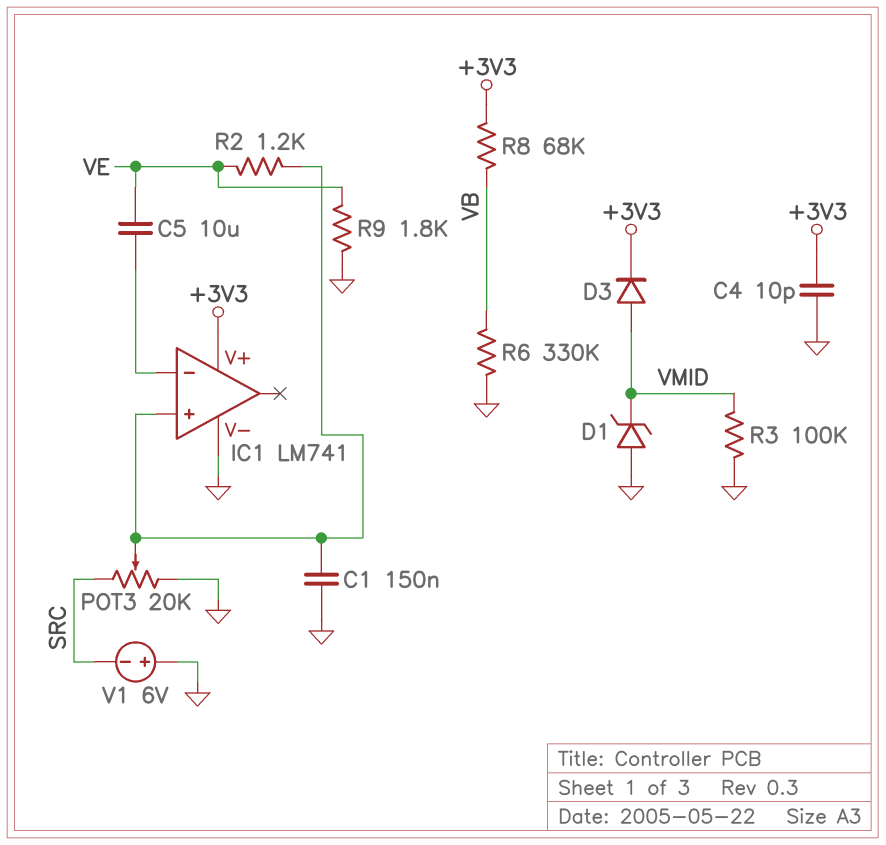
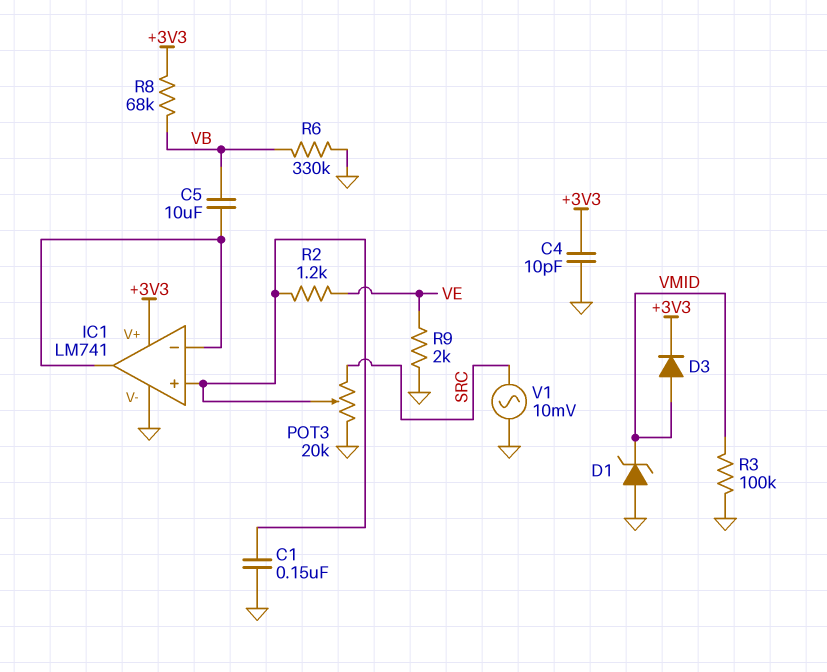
C5: 10uF (IC1/in-, VE) -> 10uF (IC1/in-, VB)
IC1 pin out: none -> IC1/in-
R9: 1.8k (GND, VE) -> 2k (GND, VE)
V1: 6V (plus GND, minus SRC) -> AC 10mV (GND, SRC)

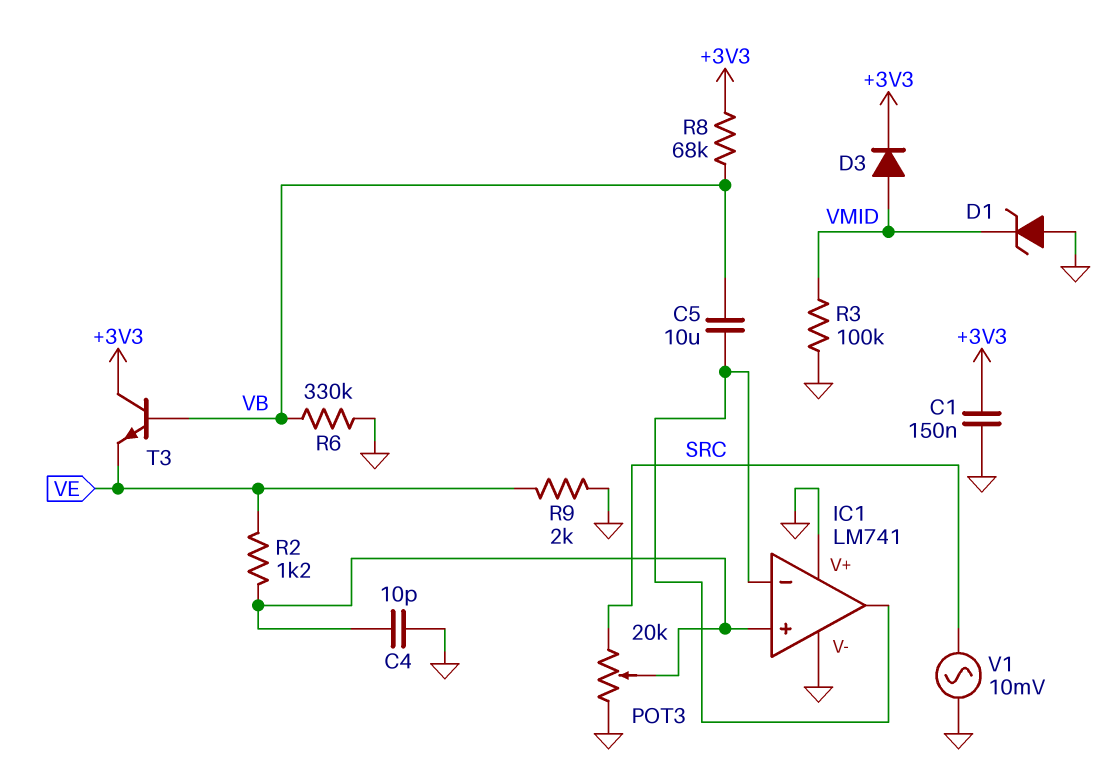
C1: 150nF (GND, IC1/in+) -> 150nF (+3V3, GND)
C4: 10pF (+3V3, GND) -> 10pF (GND, IC1/in+)
IC1 pin V+: +3V3 -> GND
T3: none -> NPN (B VB, C +3V3, E VE)

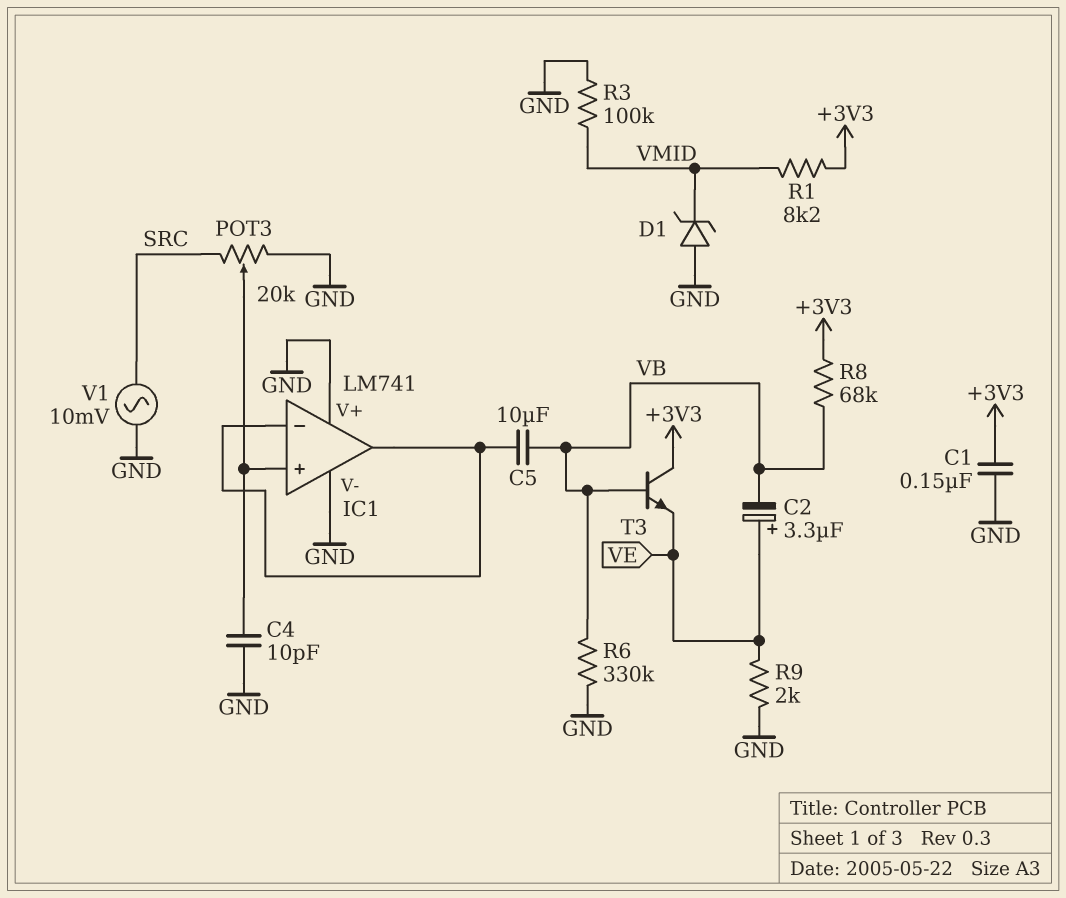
C2: none -> 3.3uF (plus VE, minus VB)
D3: diode (A VMID, K +3V3) -> none
R1: none -> 8.2k (+3V3, VMID)
R2: 1.2k (IC1/in+, VE) -> none

